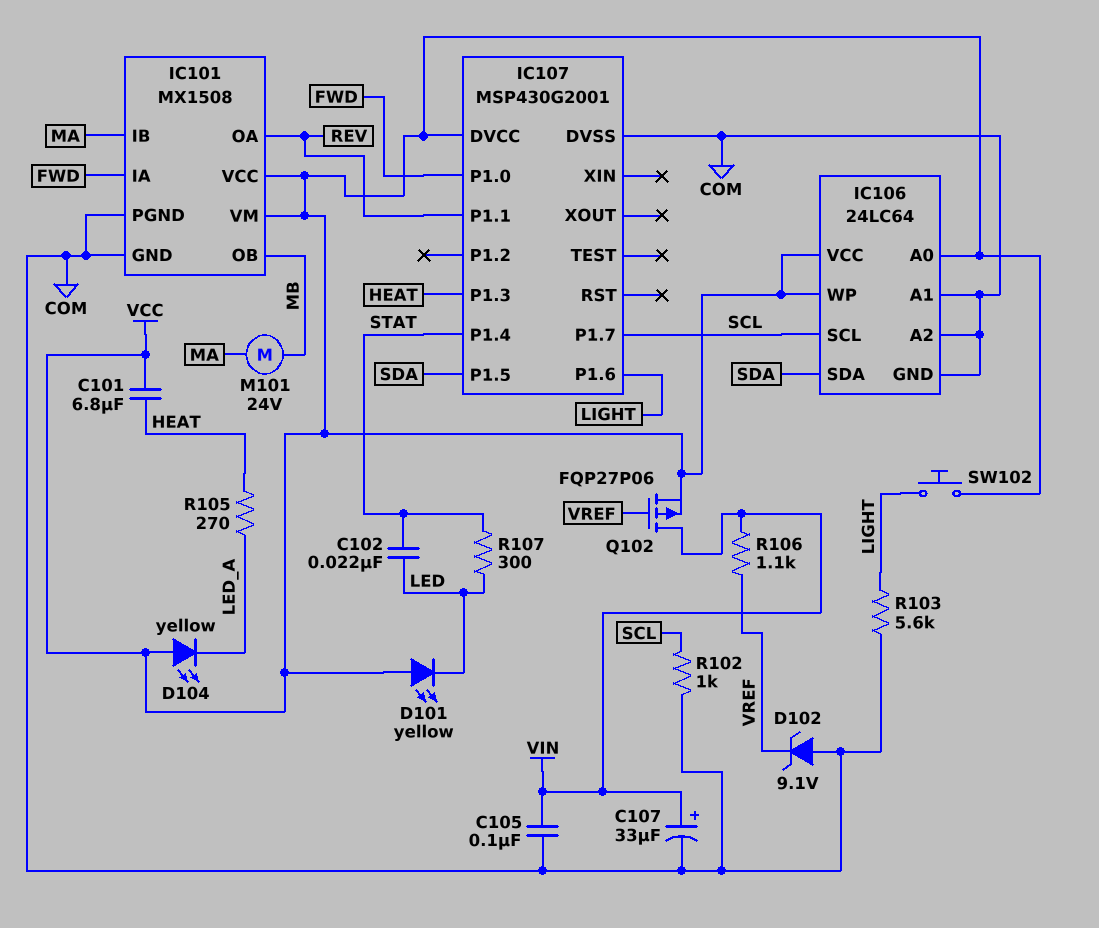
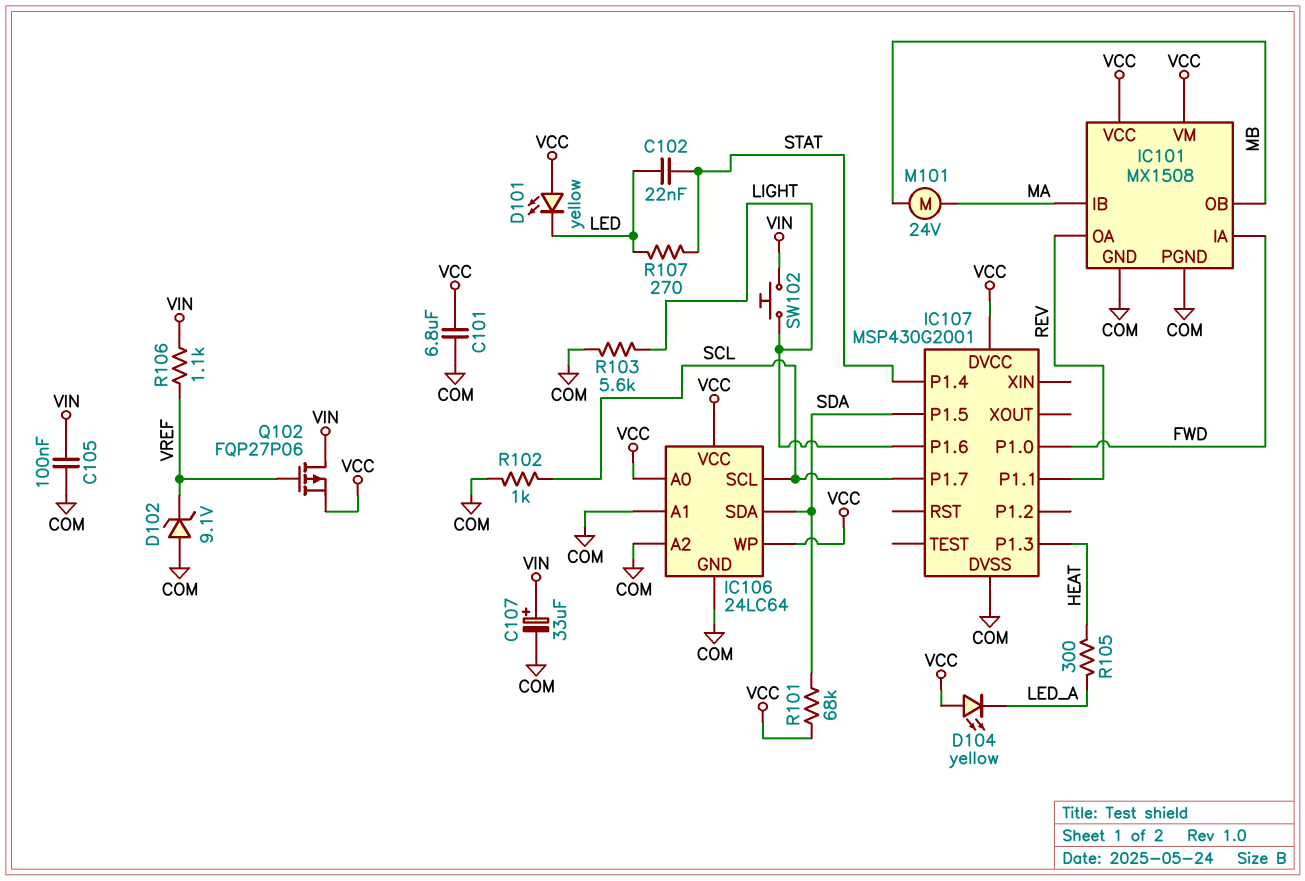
C101: 6.8uF (HEAT, VCC) -> 6.8uF (COM, VCC)
R101: none -> 68k (SDA, VCC)
R105: 270 (HEAT, LED_A) -> 300 (HEAT, LED_A)
R107: 300 (LED, STAT) -> 270 (LED, STAT)
SW102: button (LIGHT, VCC) -> button (LIGHT, VIN)

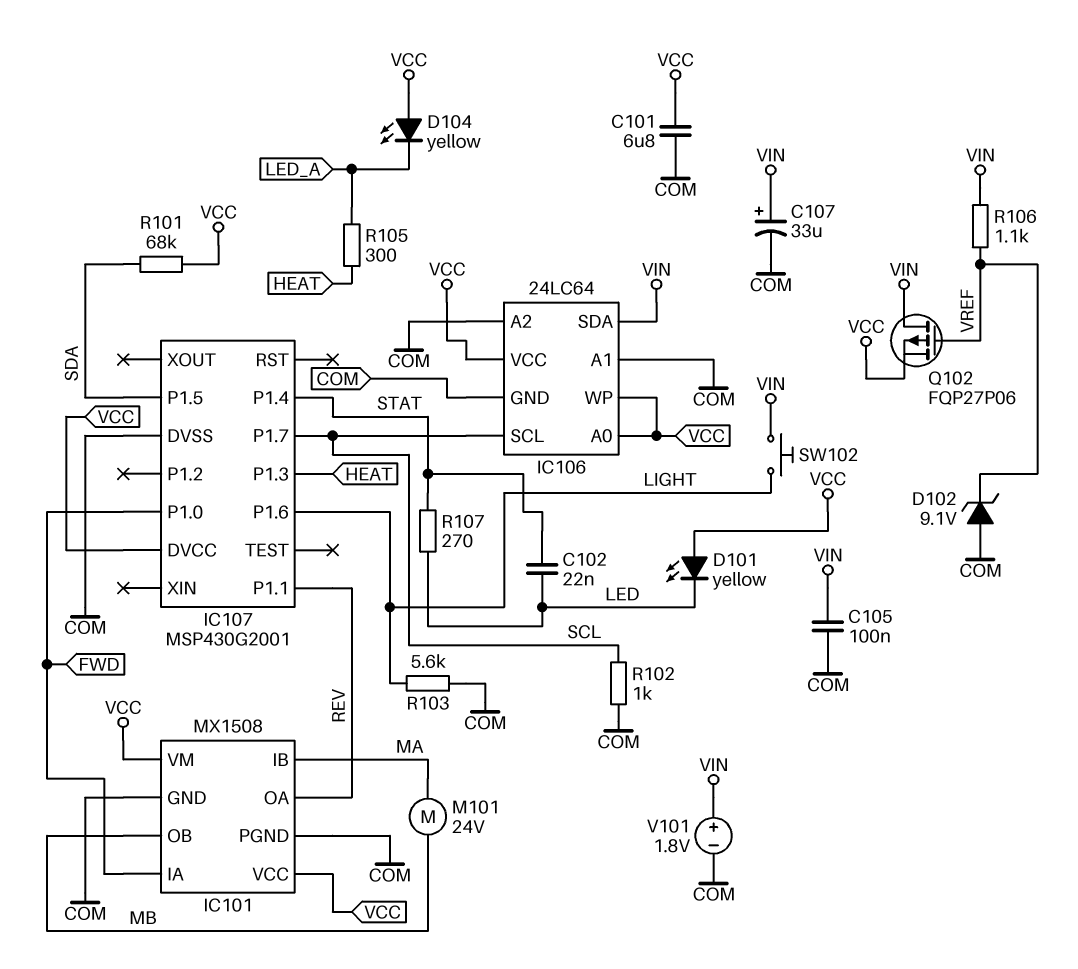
IC106 pin SDA: SDA -> VIN
V101: none -> 1.8V (plus VIN, minus COM)

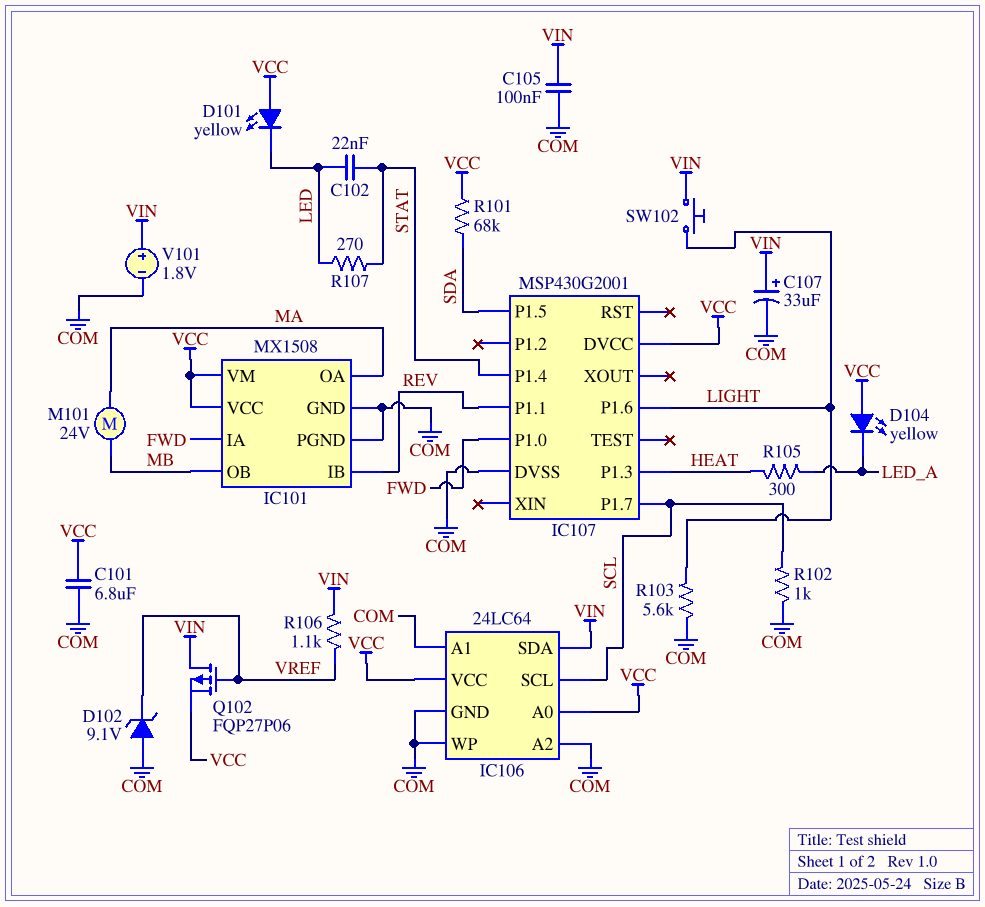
IC101 pin IB: MA -> REV
IC101 pin OA: REV -> MA
IC106 pin WP: VCC -> COM

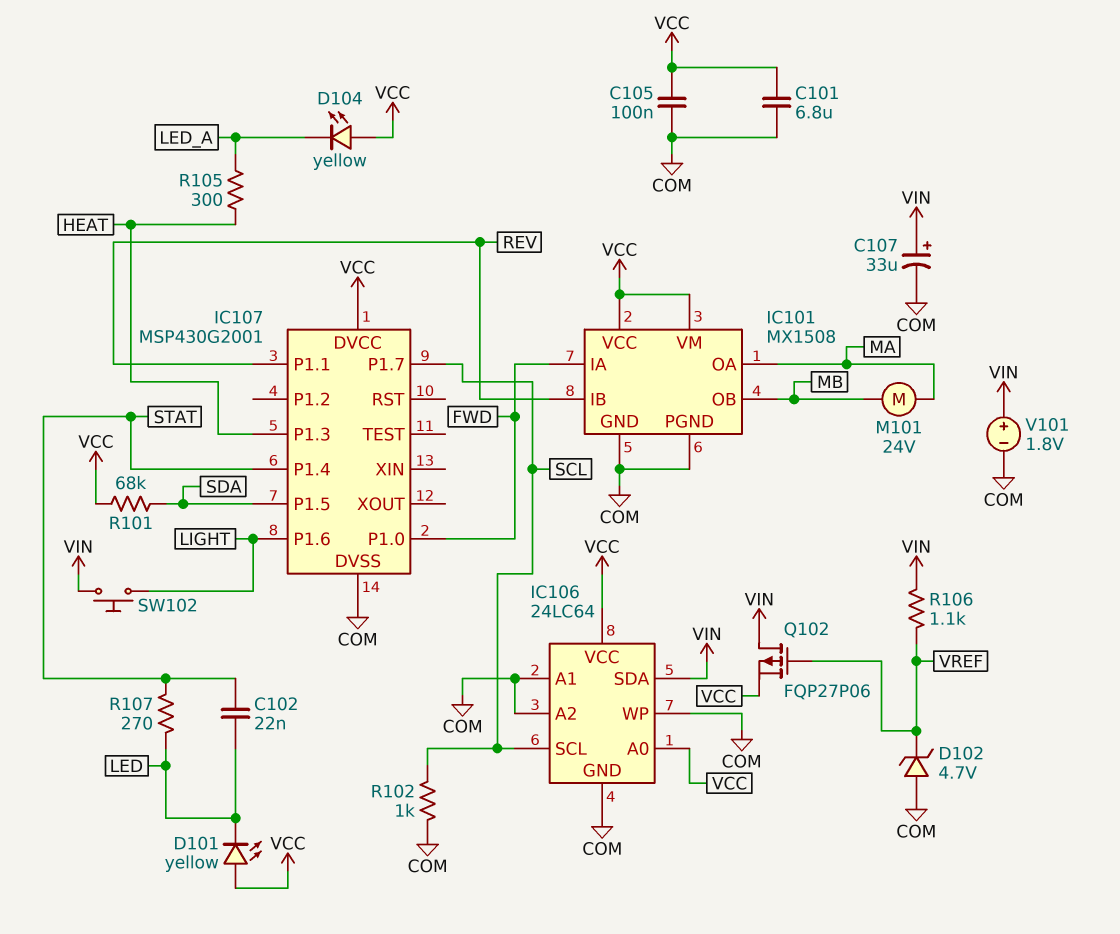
C105: 100nF (COM, VIN) -> 100nF (COM, VCC)
D102: zener 9.1V (A COM, K VREF) -> zener 4.7V (A COM, K VREF)
R103: 5.6k (COM, LIGHT) -> none

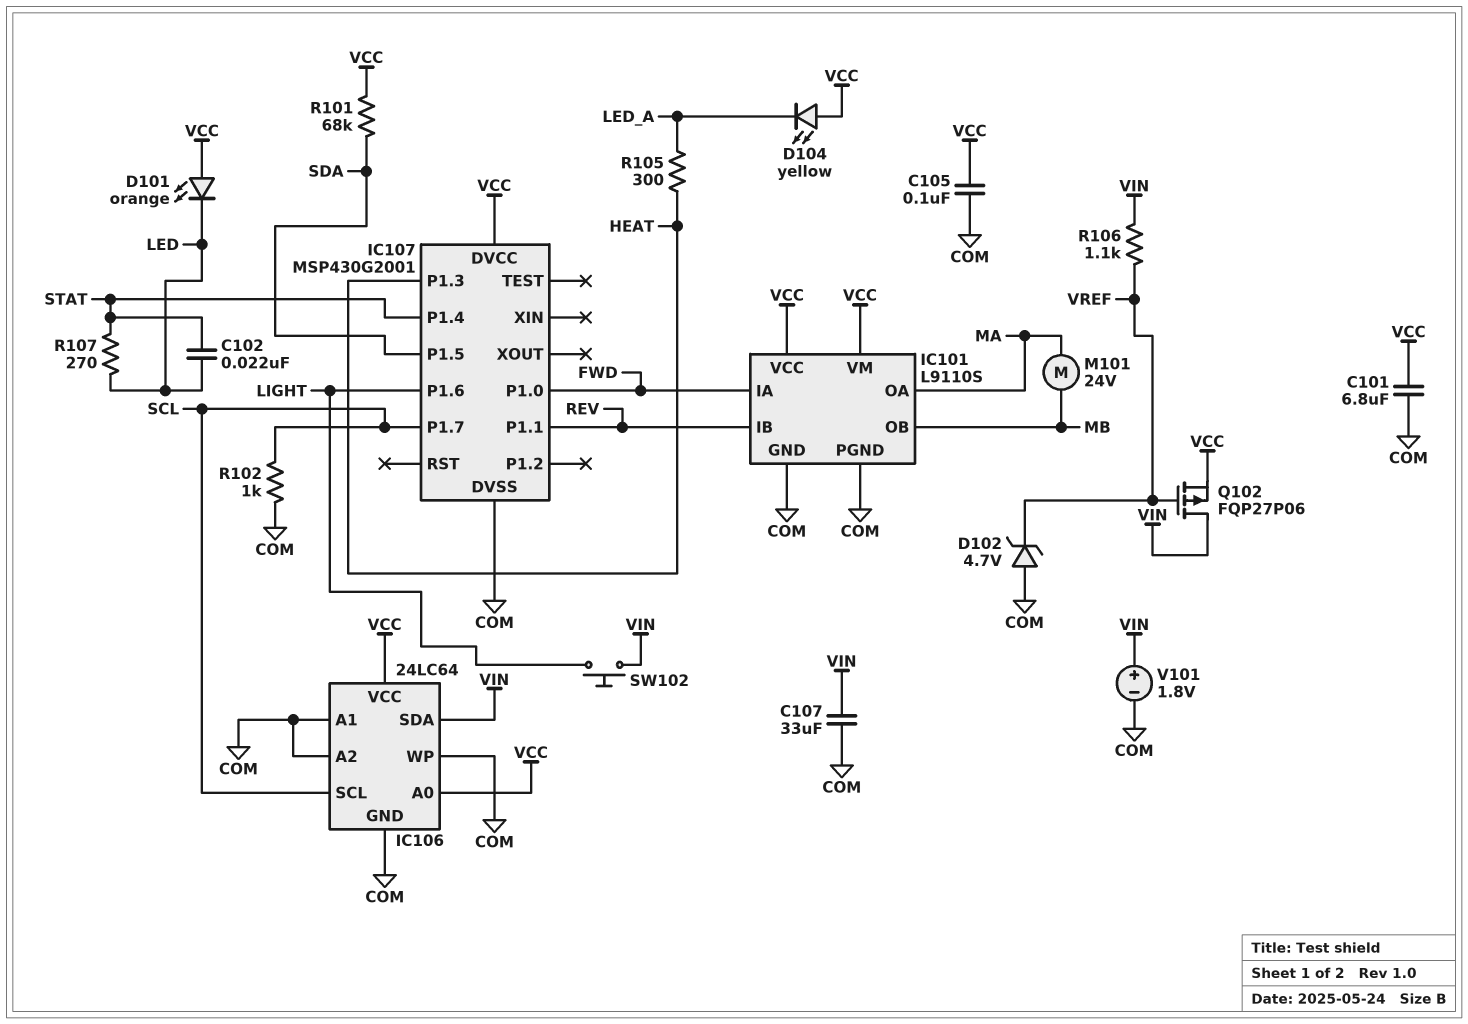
C107: 33uF (plus VIN, minus COM) -> 33uF (COM, VIN)
D101: LED yellow (A VCC, K LED) -> LED orange (A VCC, K LED)
IC101: MX1508 -> L9110S

